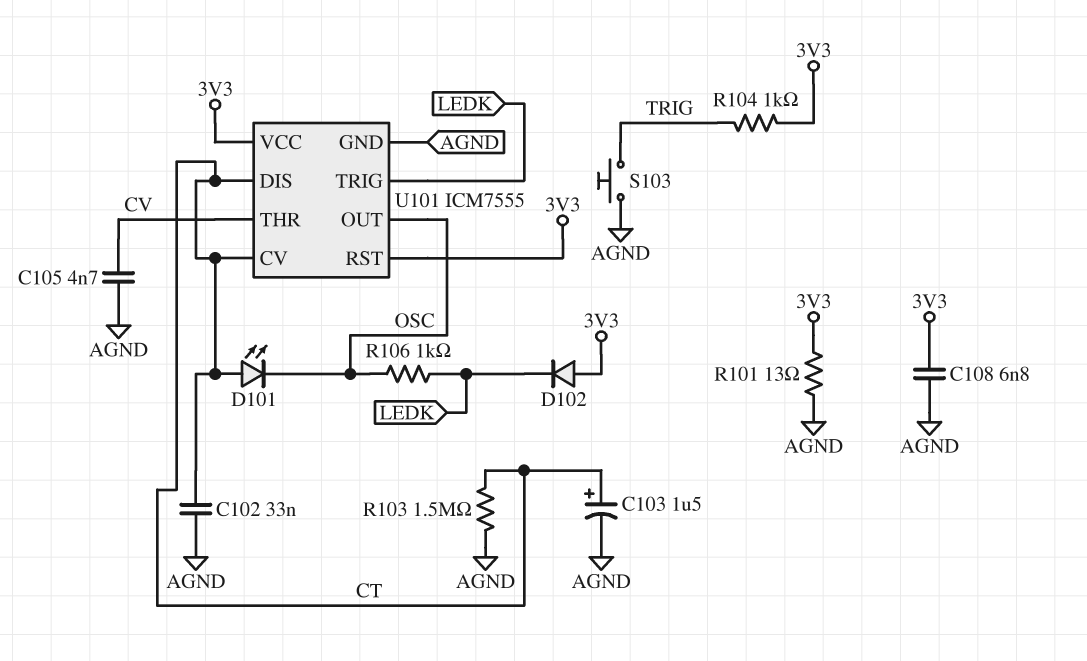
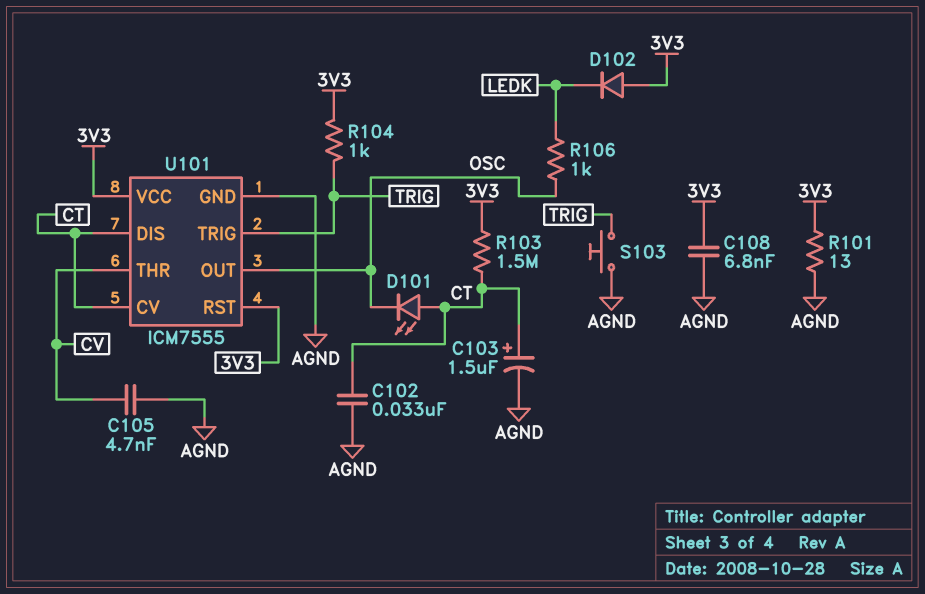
R103: 1.5M (AGND, CT) -> 1.5M (3V3, CT)
U101 pin TRIG: LEDK -> TRIG

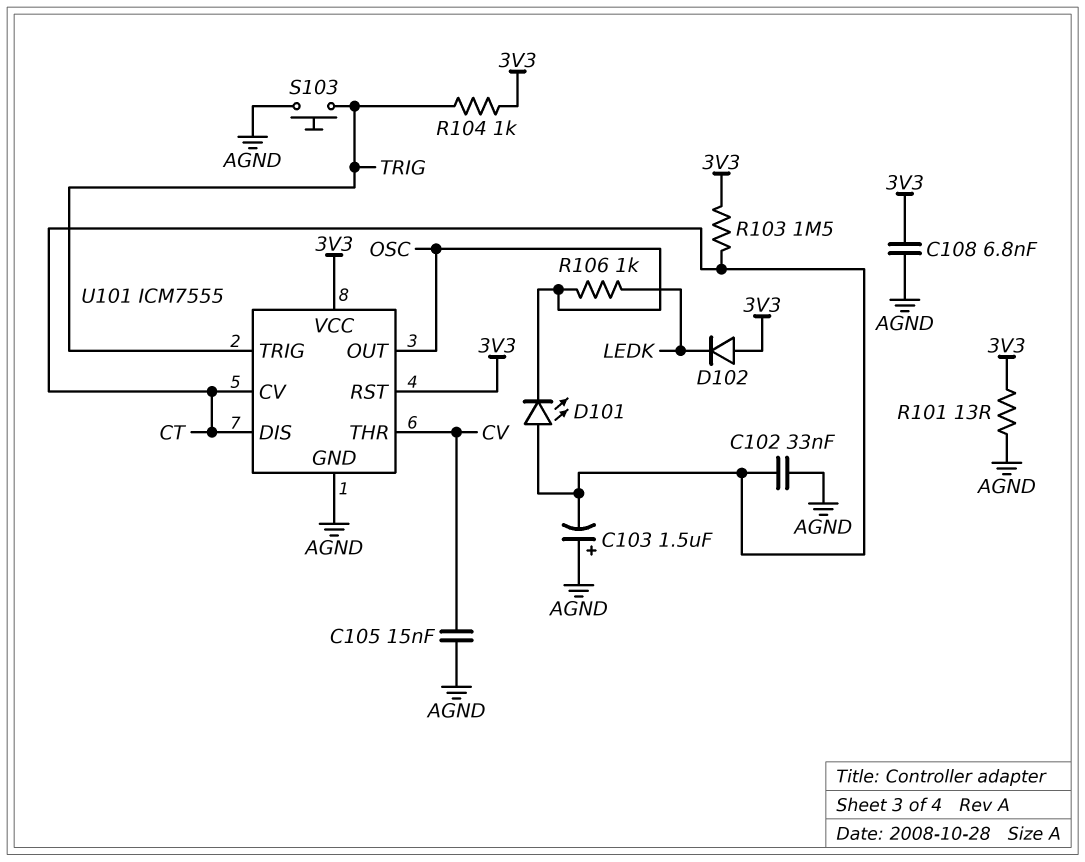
C103: 1.5uF (plus CT, minus AGND) -> 1.5uF (plus AGND, minus CT)
C105: 4.7nF (AGND, CV) -> 15nF (AGND, CV)

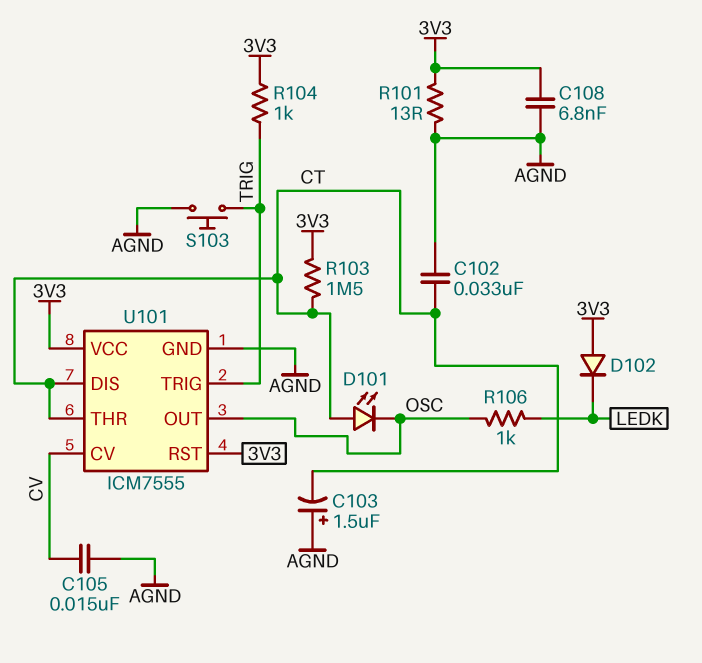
U101 pin CV: CT -> CV
U101 pin THR: CV -> CT

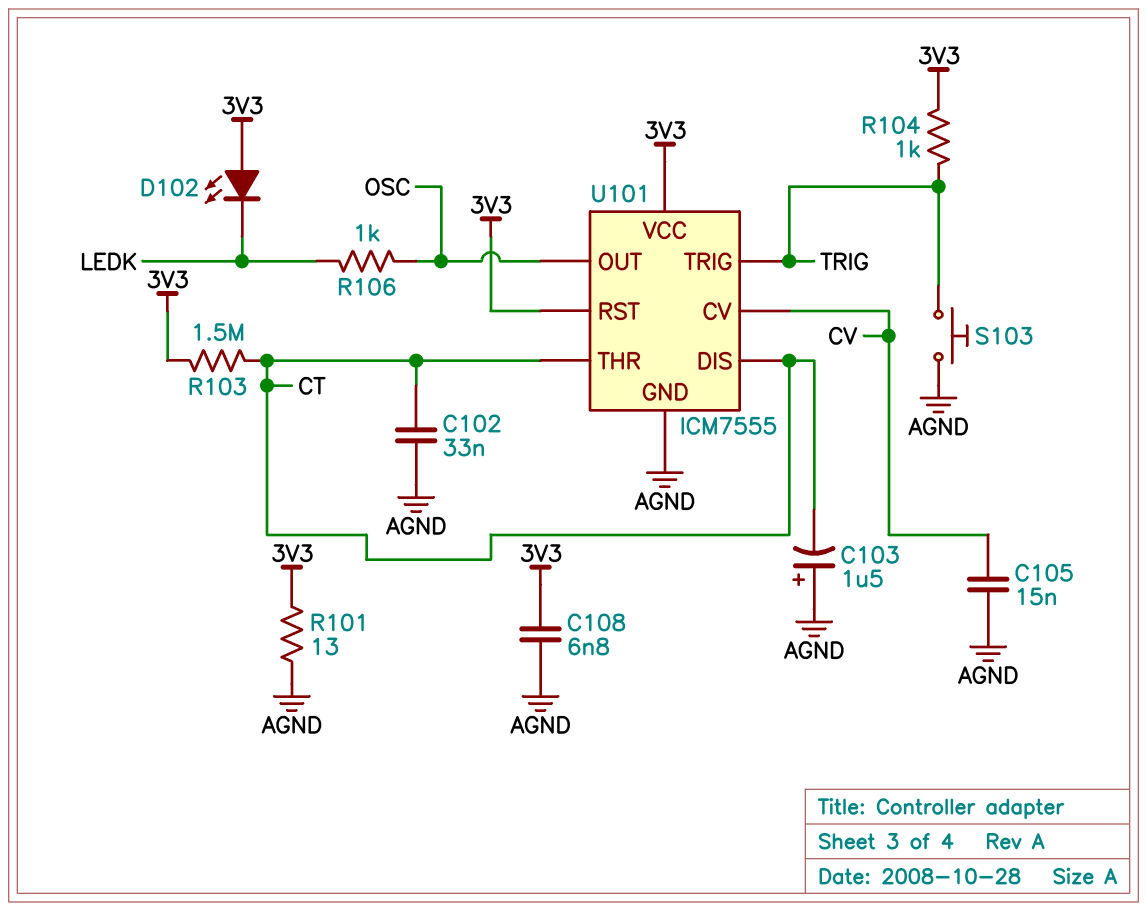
D101: LED (A CT, K OSC) -> none
D102: diode (A 3V3, K LEDK) -> LED (A 3V3, K LEDK)

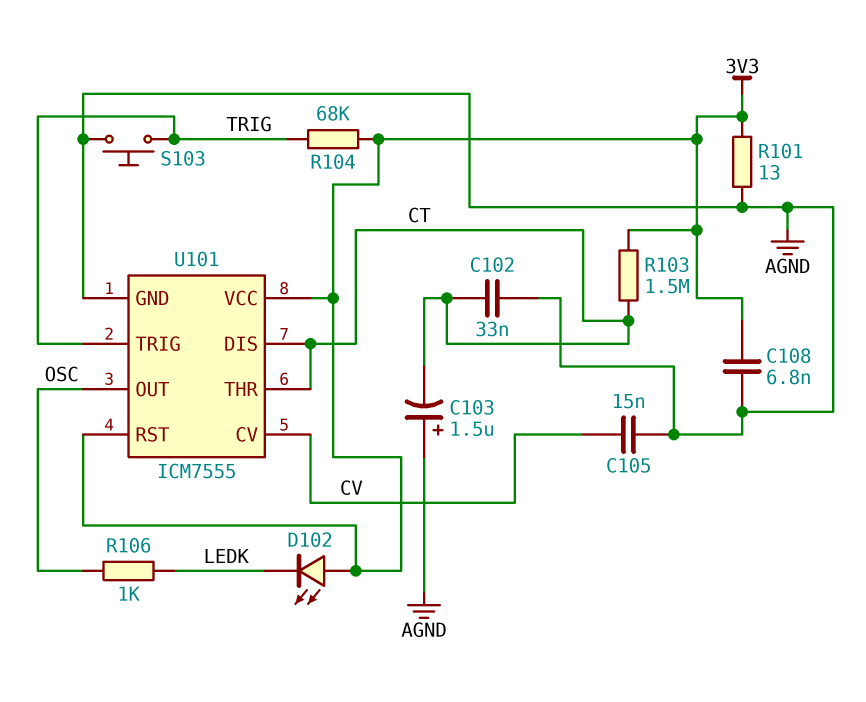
R104: 1k (3V3, TRIG) -> 68k (3V3, TRIG)

